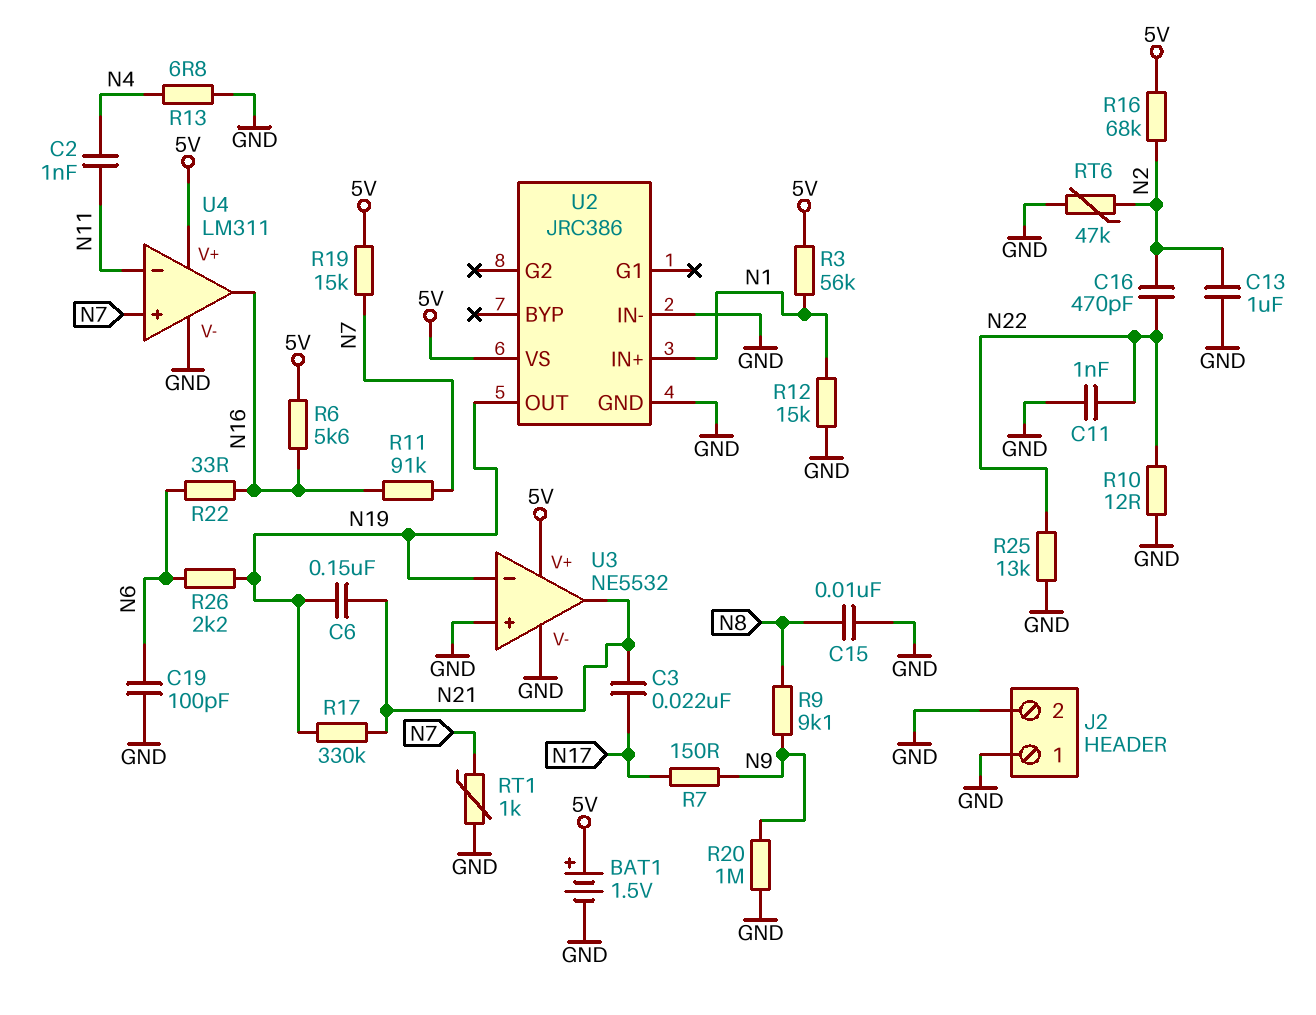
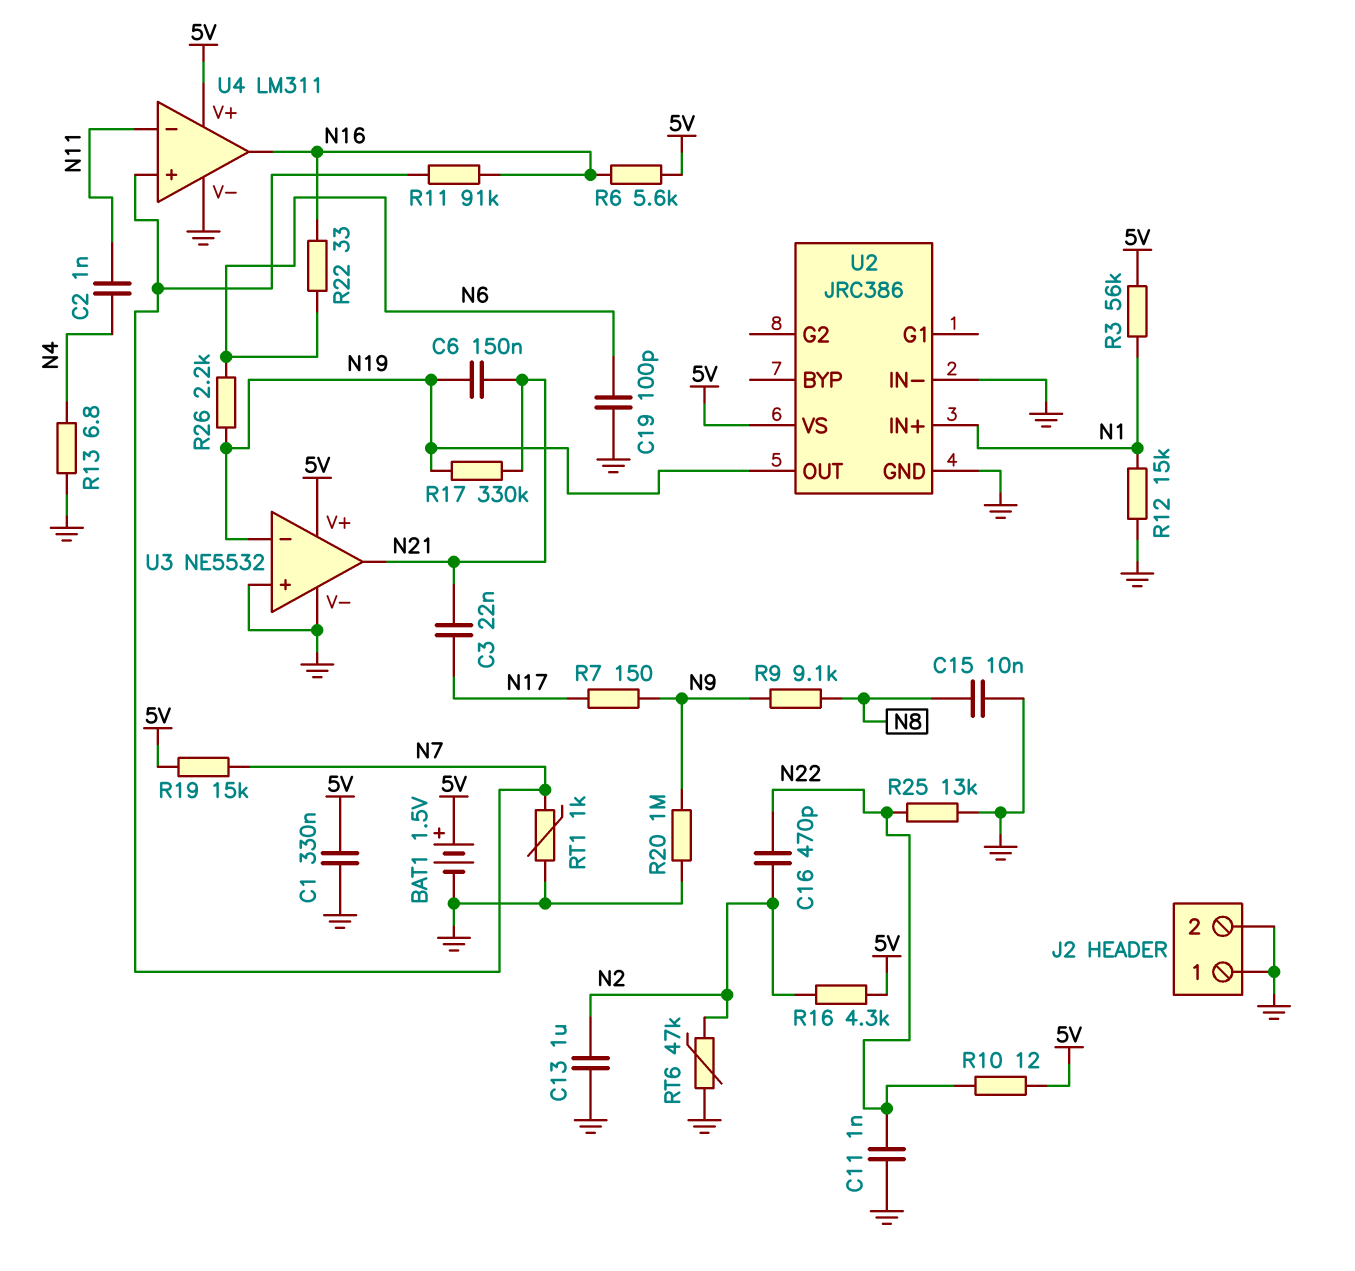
C1: none -> 330nF (5V, GND)
R10: 12 (GND, N22) -> 12 (5V, N22)
R16: 68k (5V, N2) -> 4.3k (5V, N2)

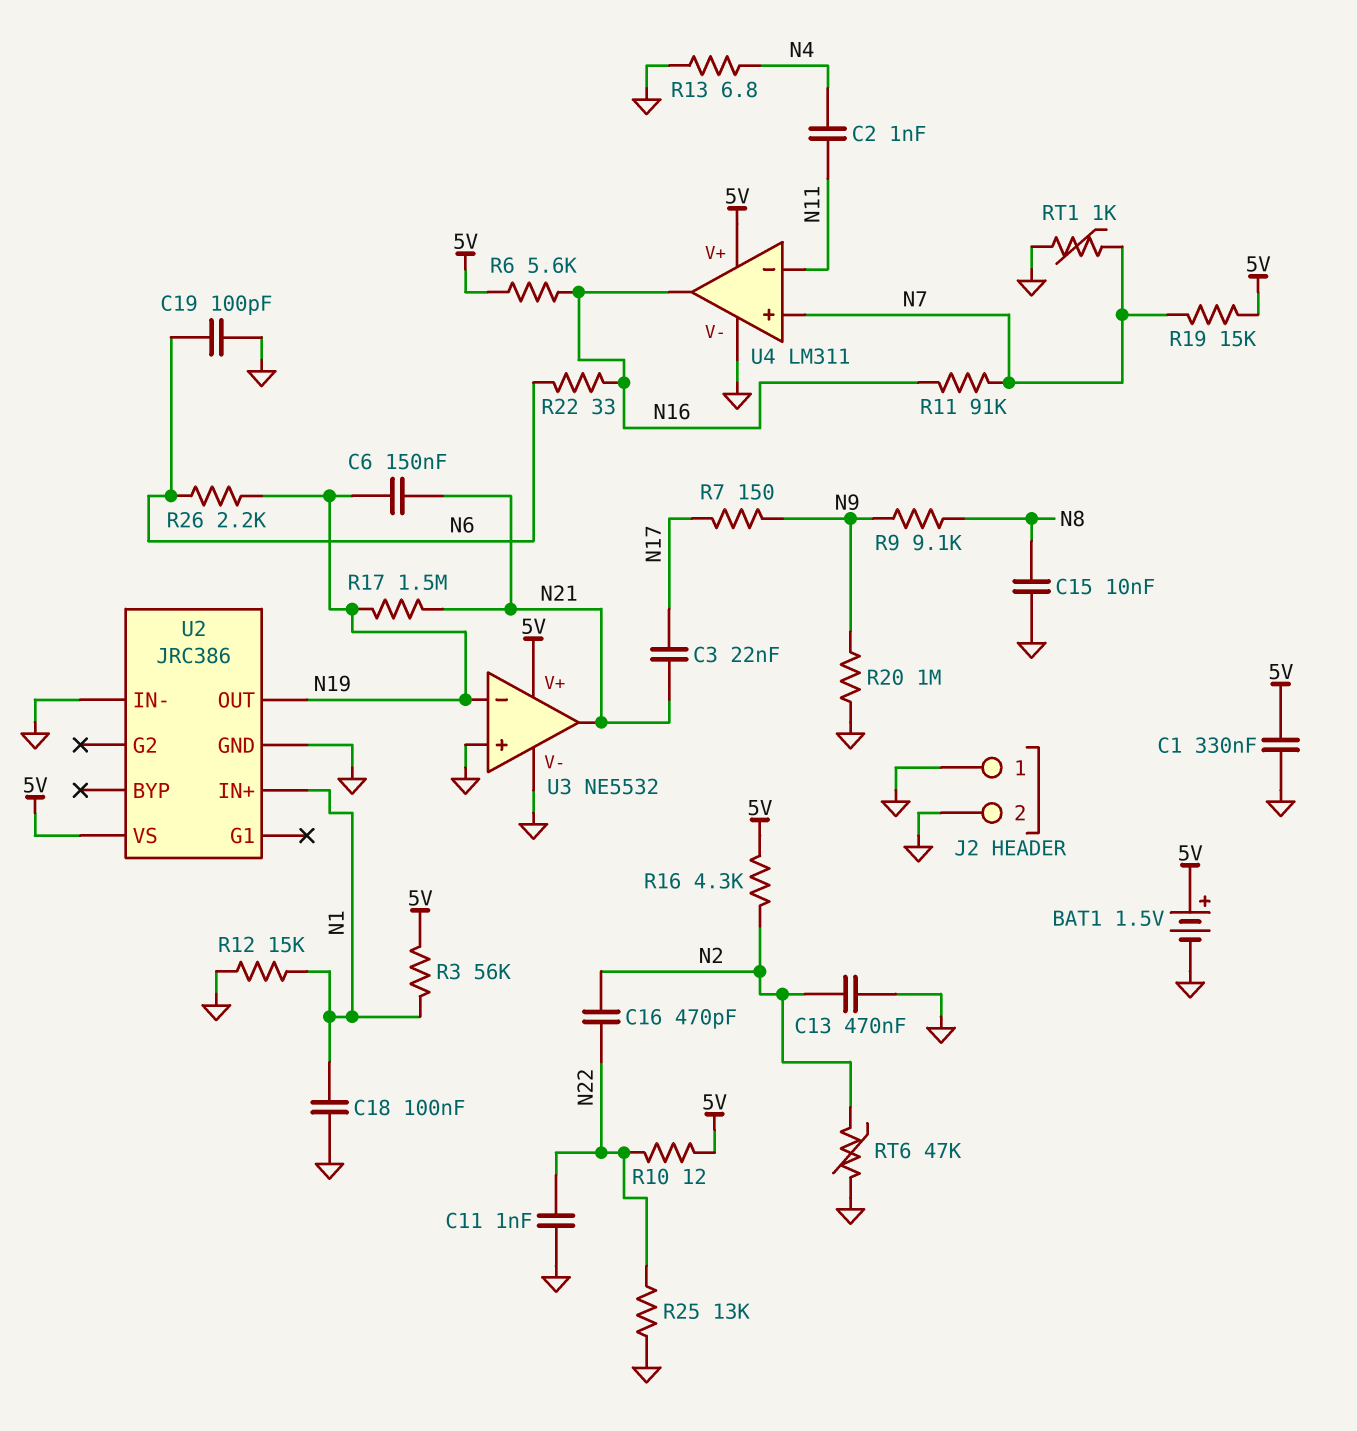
C13: 1uF (GND, N2) -> 470nF (GND, N2)
C18: none -> 100nF (GND, N1)
R17: 330k (N19, N21) -> 1.5M (N19, N21)

